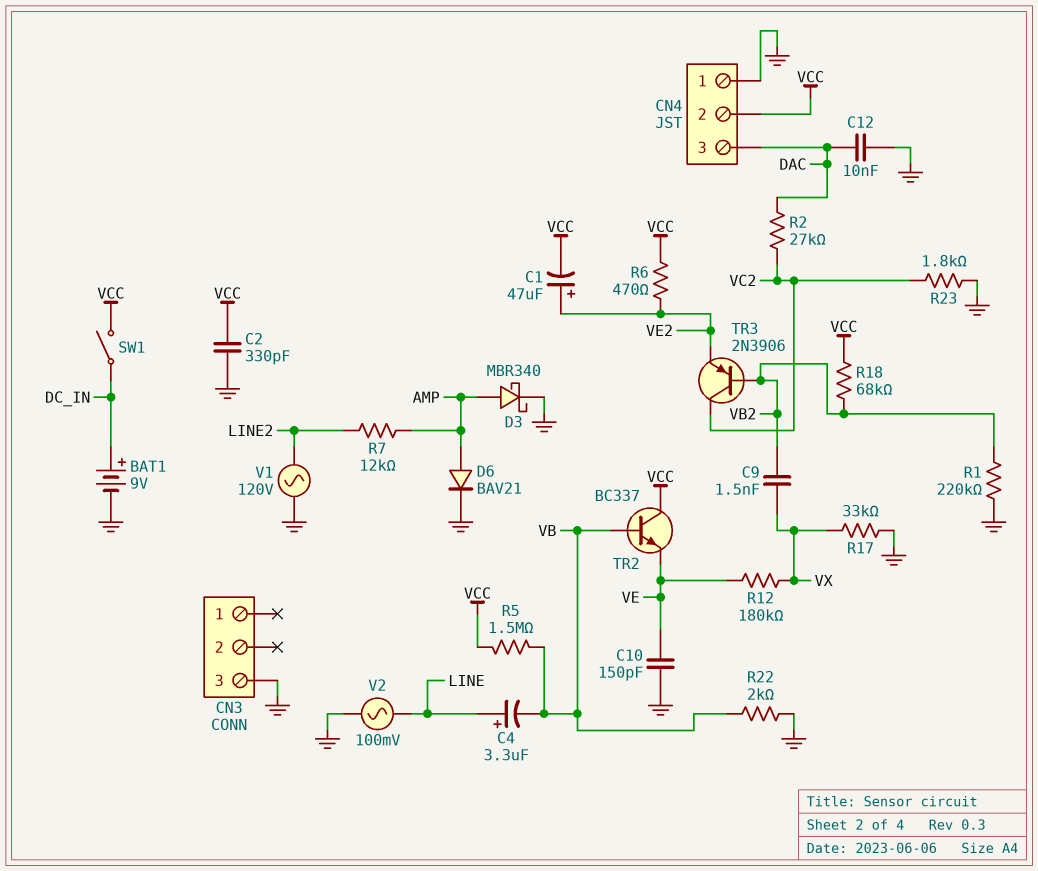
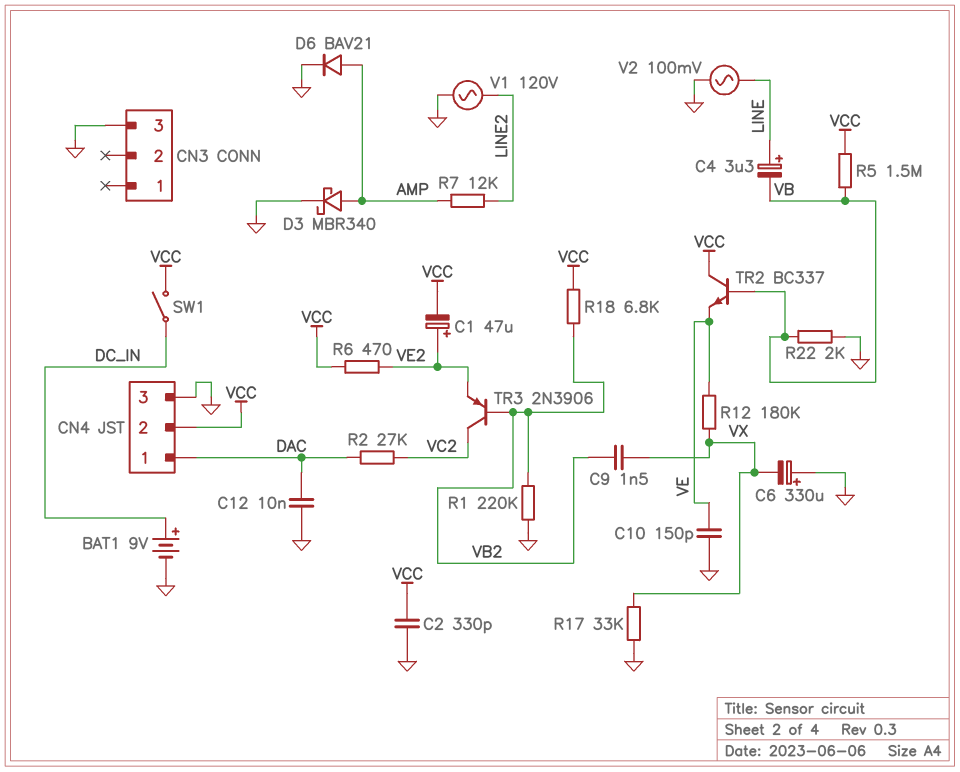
C6: none -> 330uF (plus GND, minus VX)
CN4 pin 1: GND -> DAC
CN4 pin 3: DAC -> GND
R18: 68k (VB2, VCC) -> 6.8k (VB2, VCC)
R23: 1.8k (GND, VC2) -> none

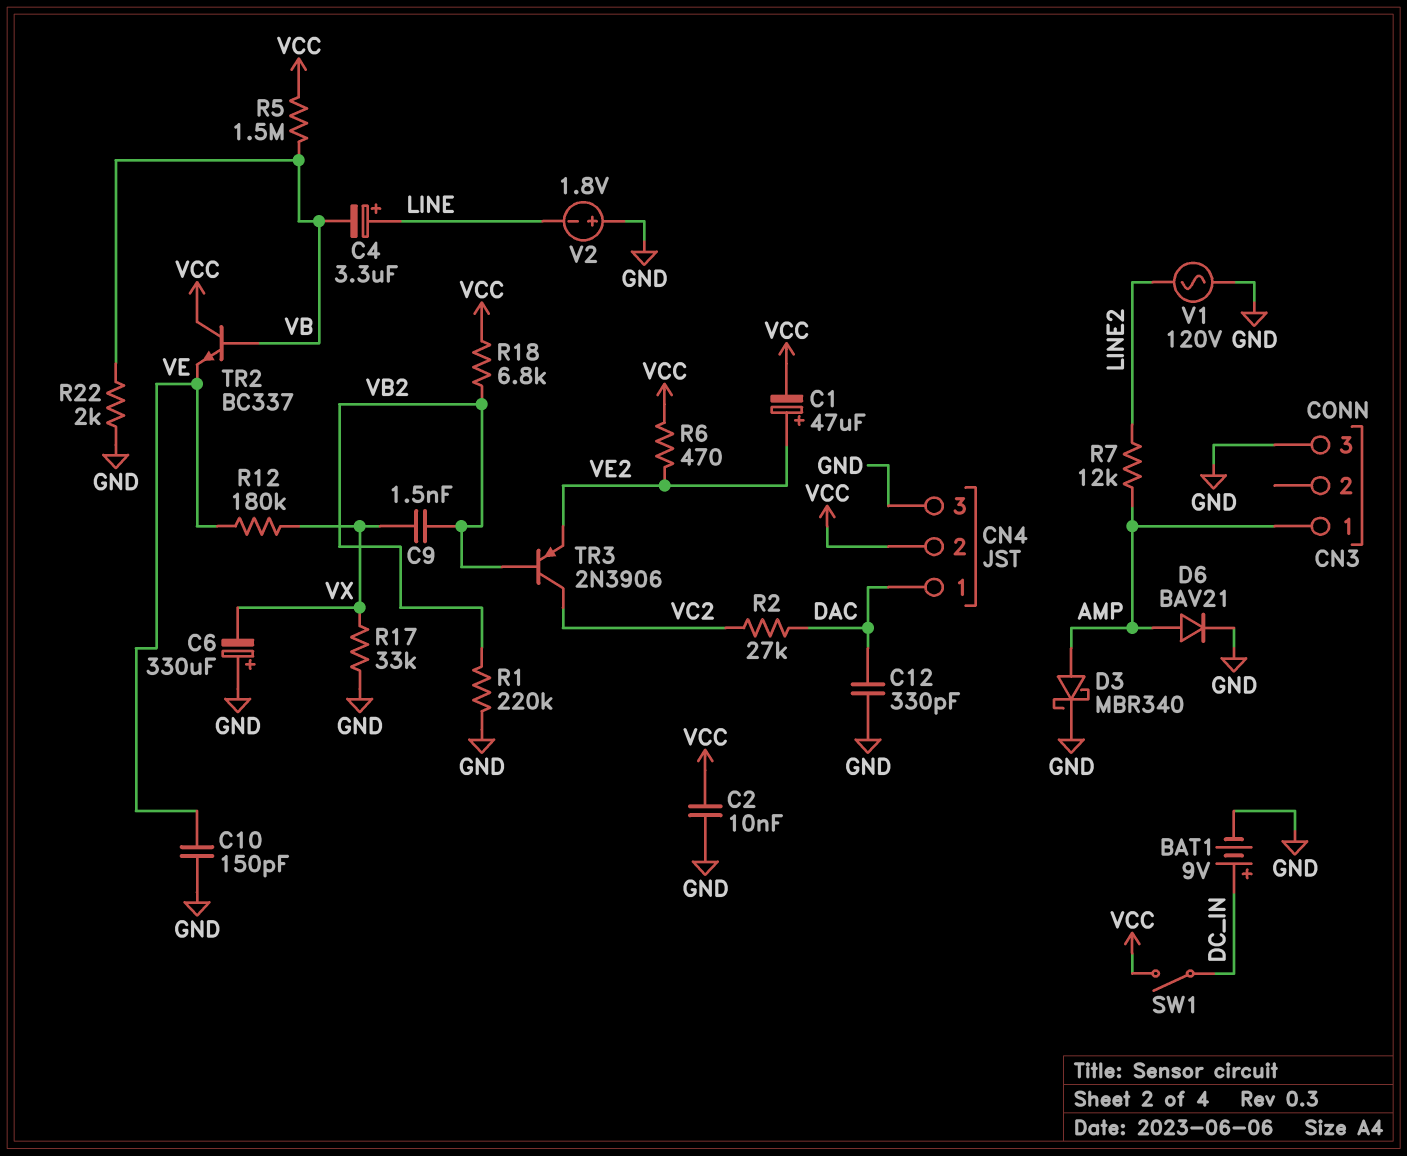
C2: 330pF (GND, VCC) -> 10nF (GND, VCC)
C12: 10nF (DAC, GND) -> 330pF (DAC, GND)
CN3 pin 1: none -> AMP
V2: AC 100mV (GND, LINE) -> 1.8V (plus GND, minus LINE)

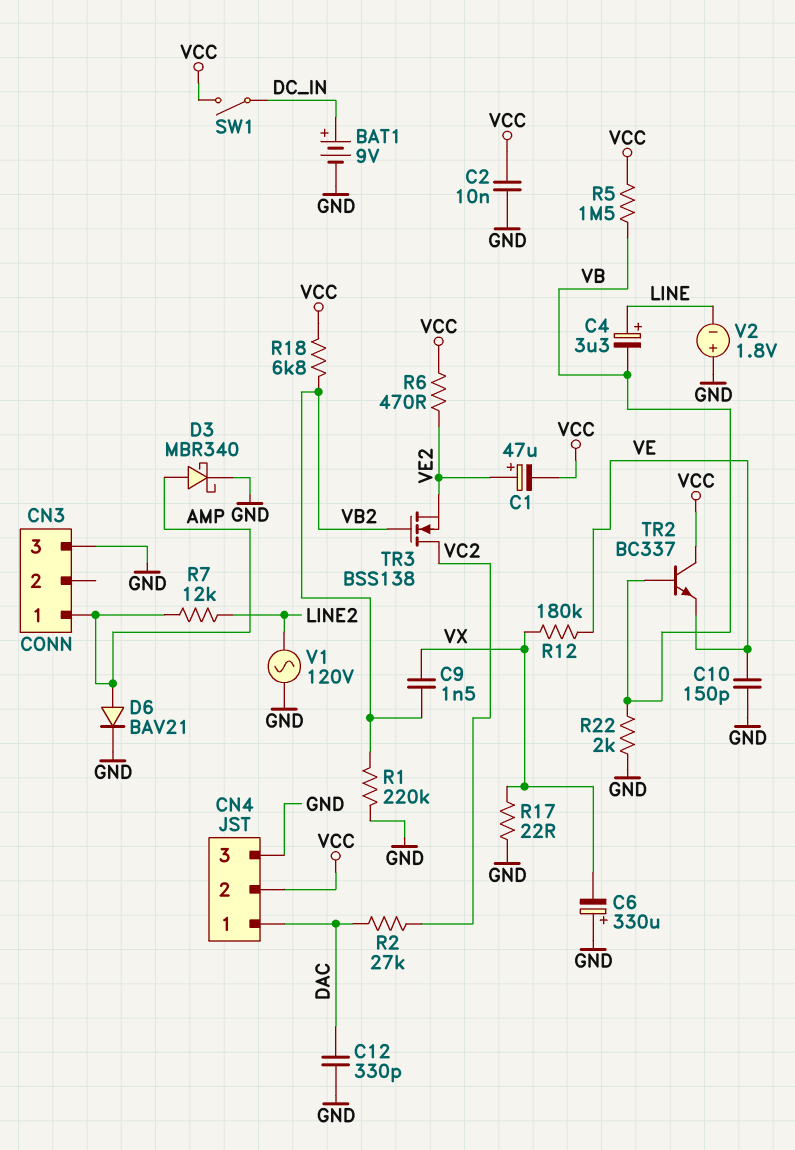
R17: 33k (GND, VX) -> 22 (GND, VX)
TR3: PNP 2N3906 (B VB2, C VC2, E VE2) -> NMOS BSS138 (G VB2, D VC2, S VE2)

